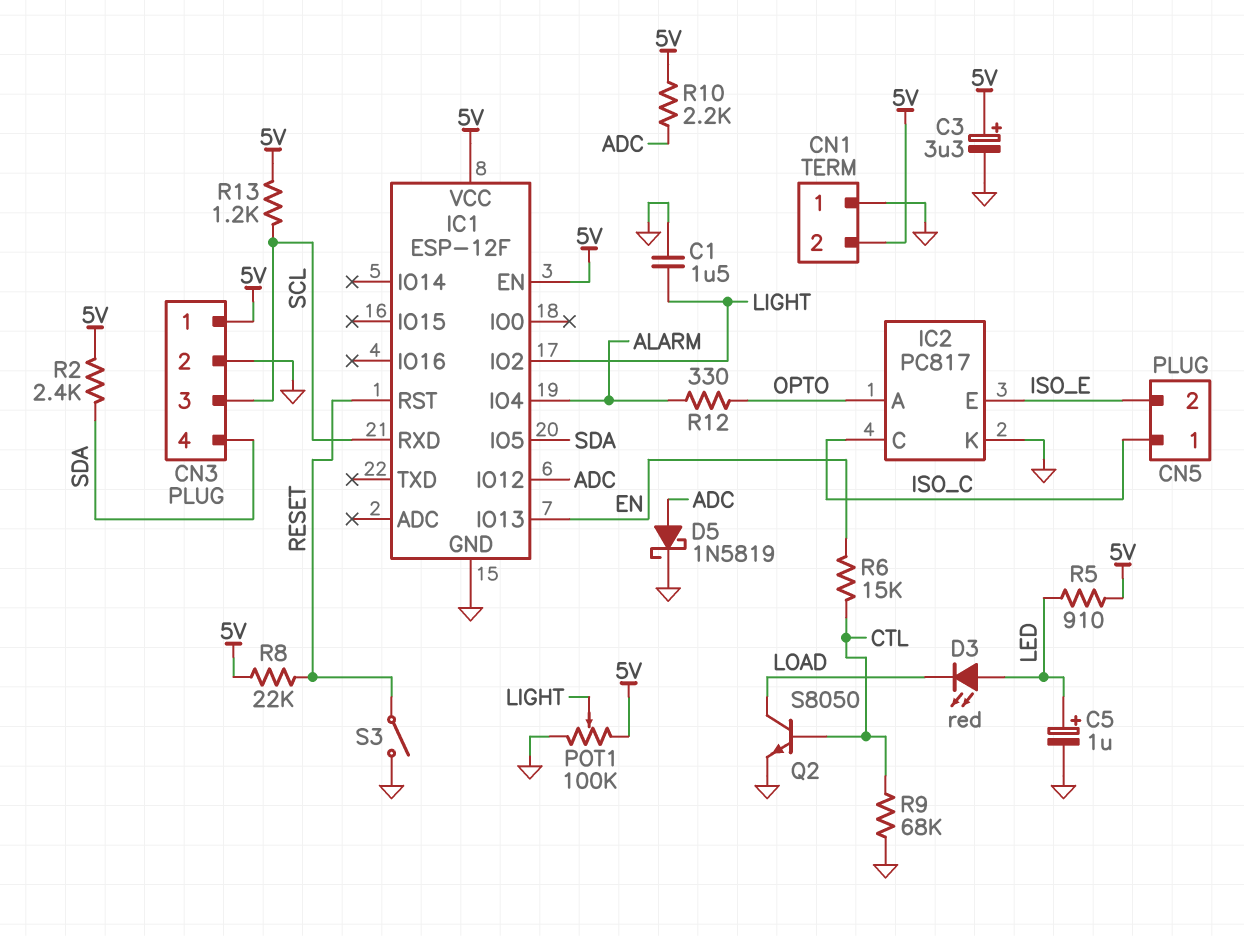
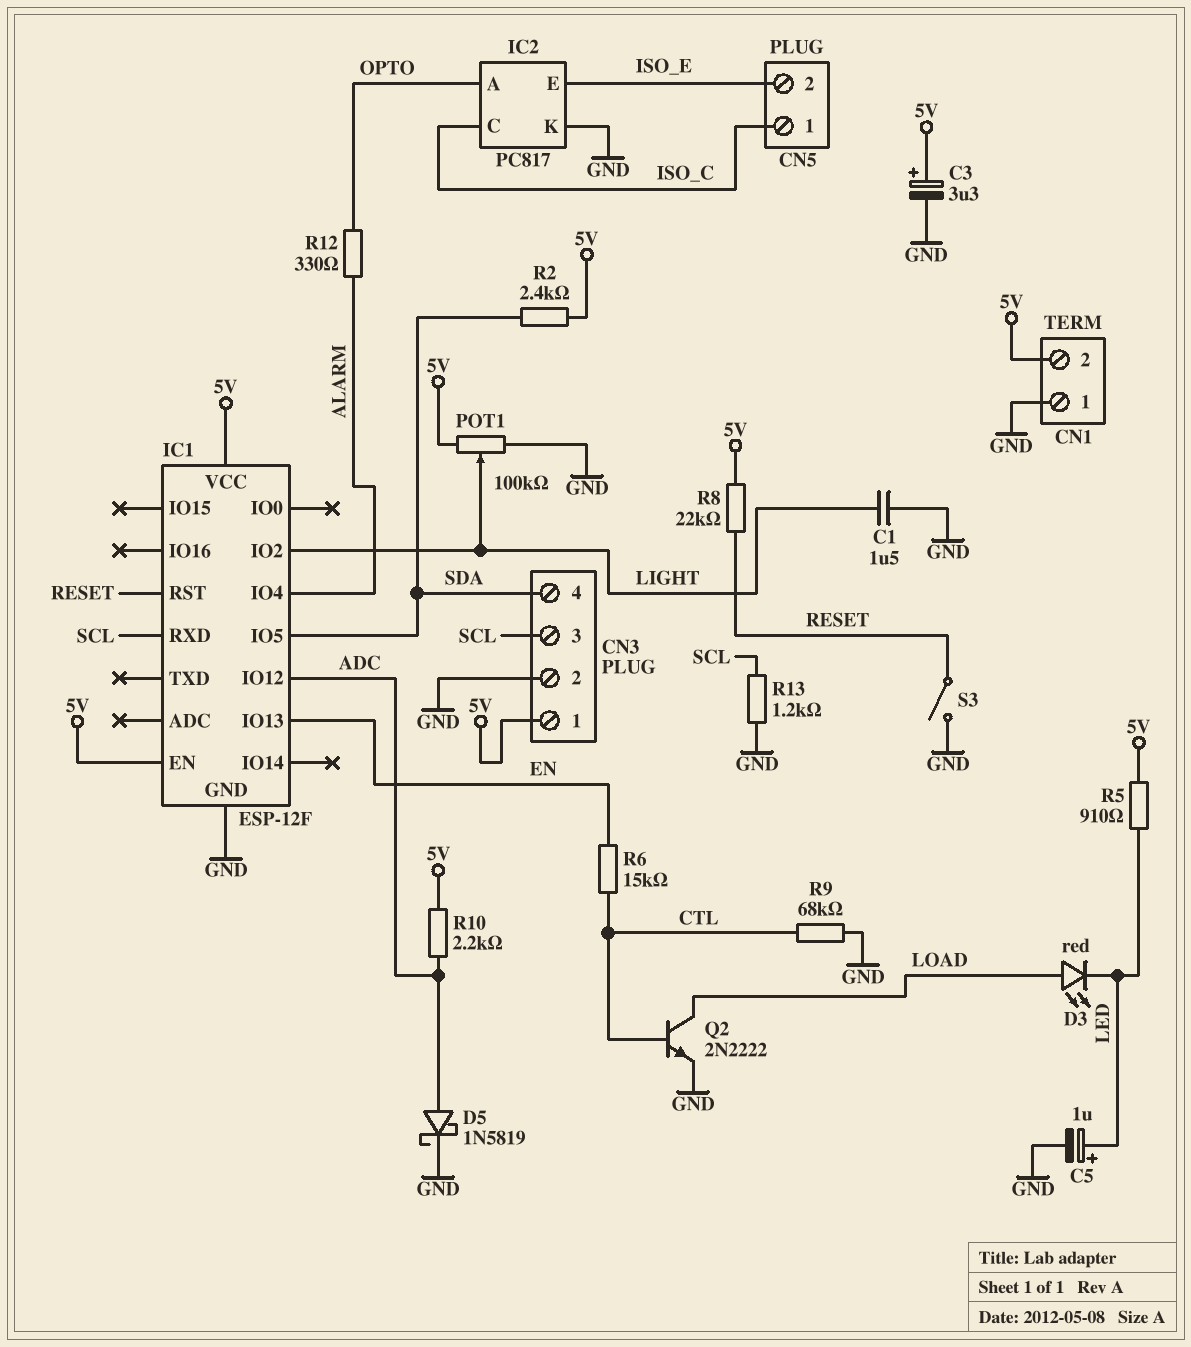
D3: LED red (A LED, K LOAD) -> LED red (A LOAD, K LED)
Q2: NPN S8050 (B CTL, C LOAD, E GND) -> NPN 2N2222 (B CTL, C LOAD, E GND)
R13: 1.2k (5V, SCL) -> 1.2k (GND, SCL)

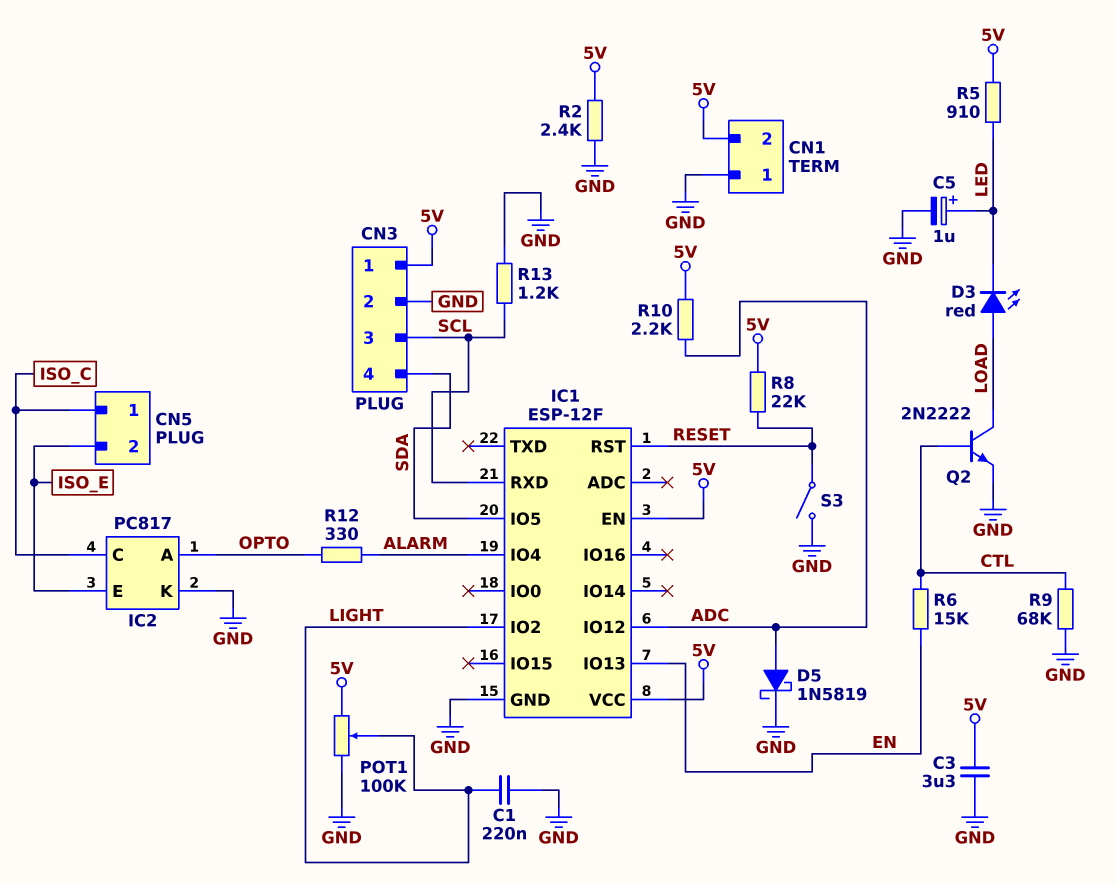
C1: 1.5uF (GND, LIGHT) -> 220nF (GND, LIGHT)
C3: 3.3uF (plus 5V, minus GND) -> 3.3uF (5V, GND)
R2: 2.4k (5V, SDA) -> 2.4k (5V, GND)

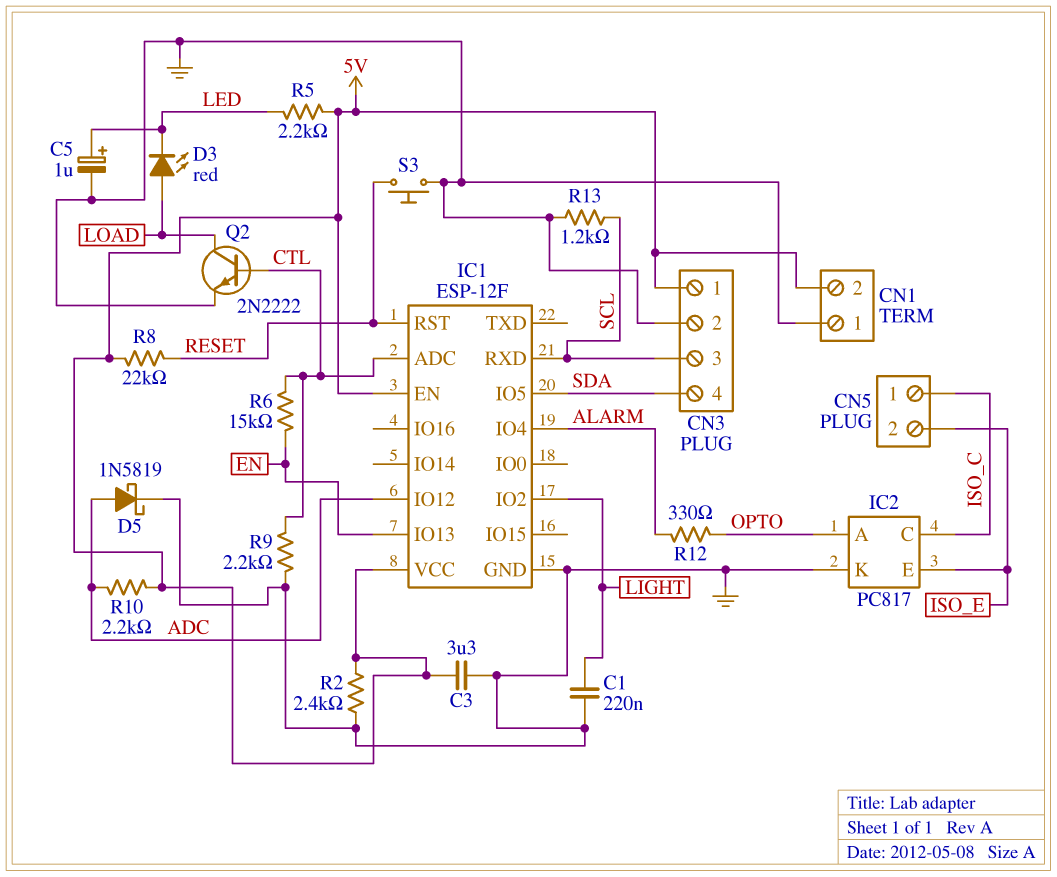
IC1 pin ADC: none -> CTL
POT1: 100k (5V, GND, wiper LIGHT) -> none
R5: 910 (5V, LED) -> 2.2k (5V, LED)
R9: 68k (CTL, GND) -> 2.2k (CTL, GND)
S3: switch (GND, RESET) -> button (GND, RESET)

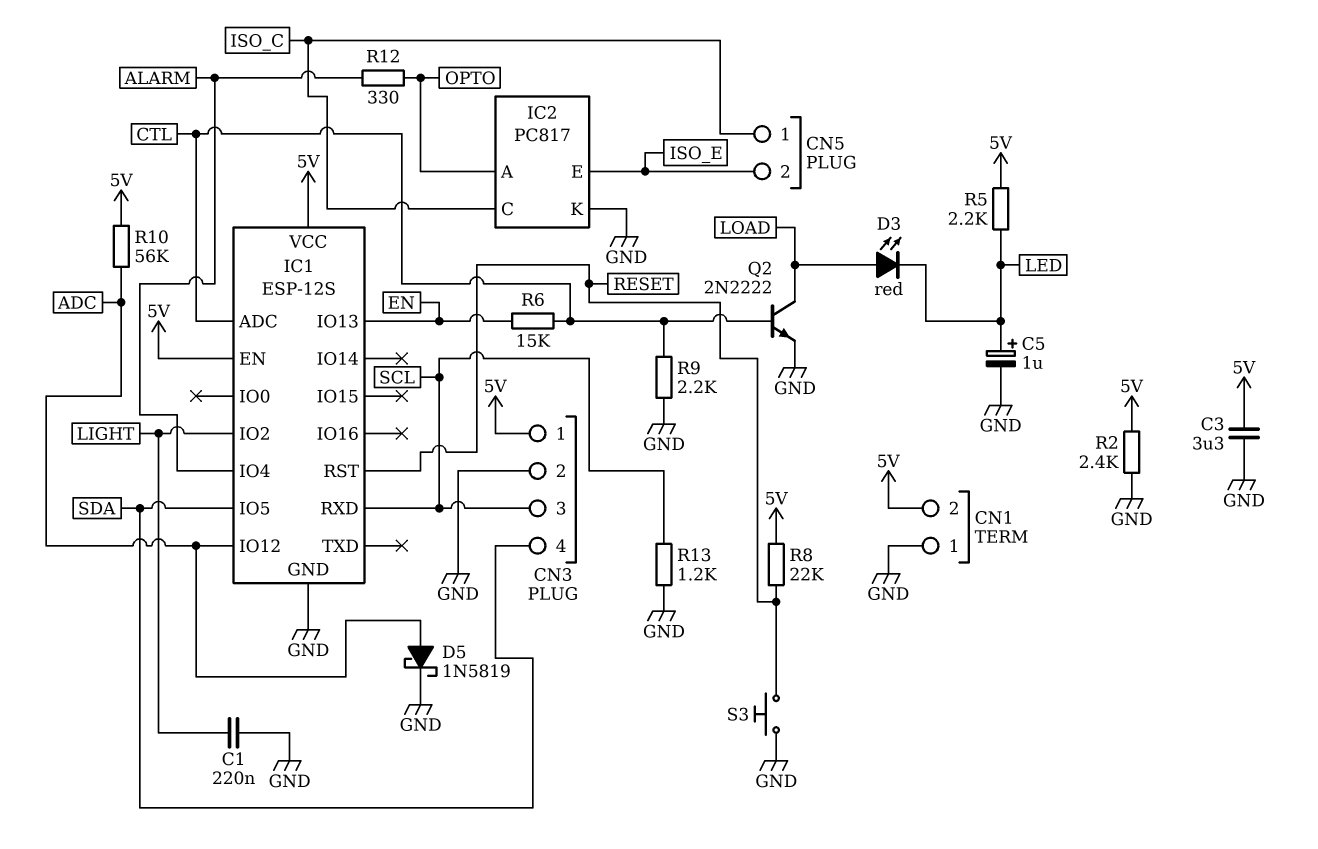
IC1: ESP-12F -> ESP-12S
R10: 2.2k (5V, ADC) -> 56k (5V, ADC)

